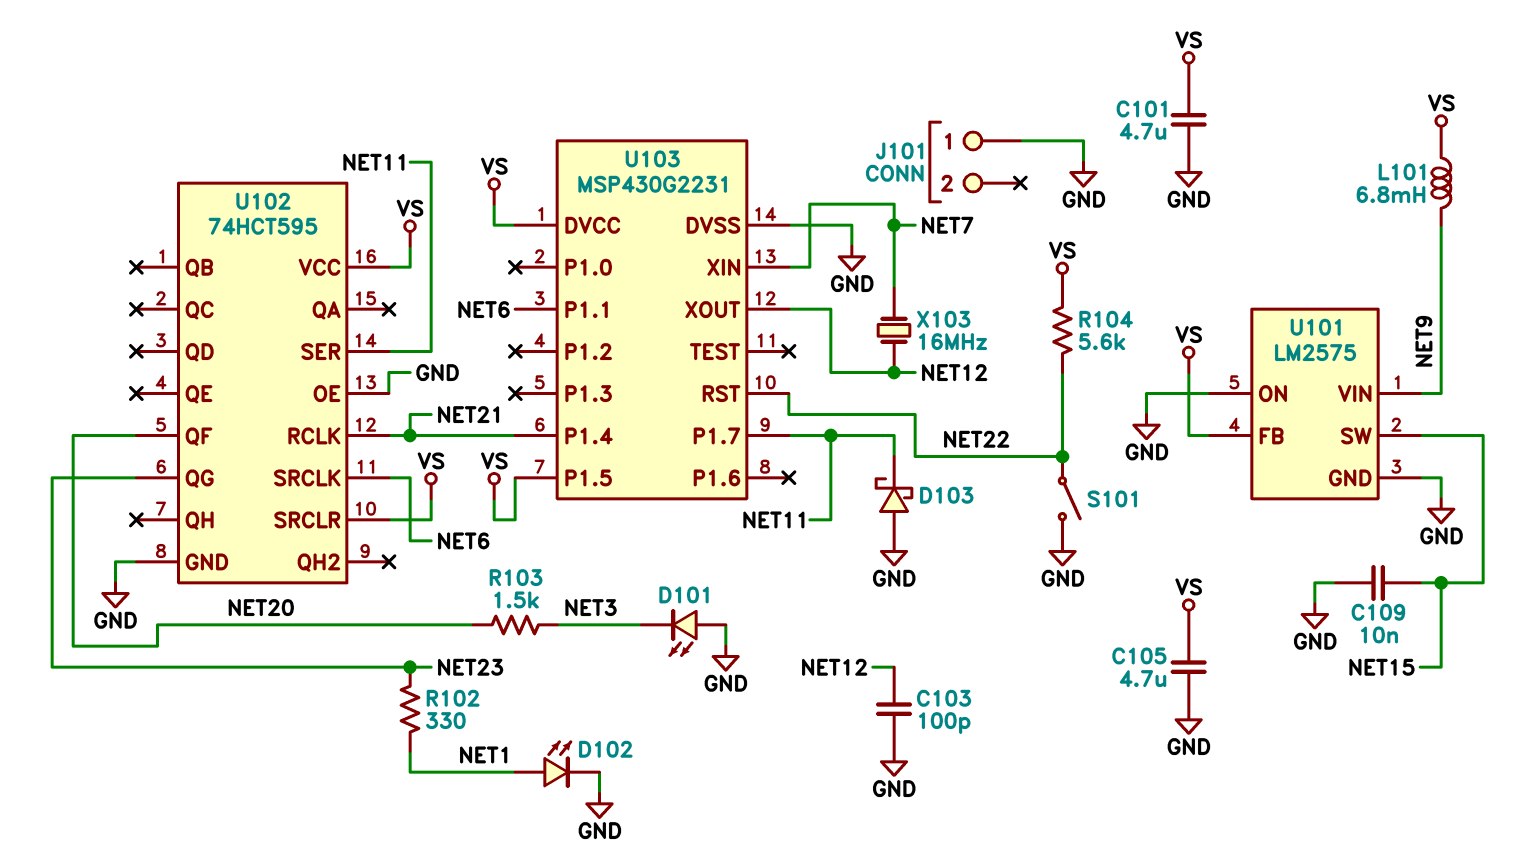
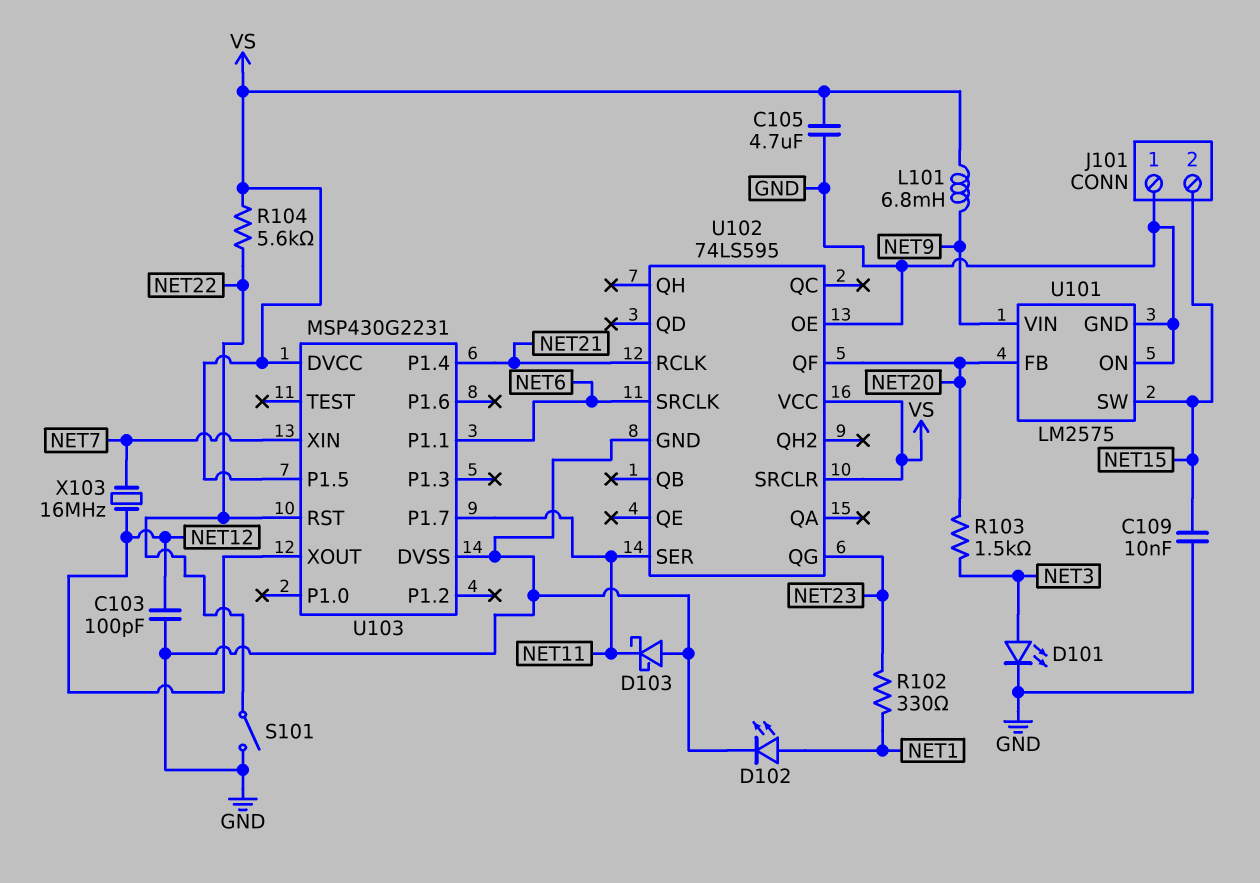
C101: 4.7uF (GND, VS) -> none
D101: LED (A GND, K NET3) -> LED (A NET3, K GND)
J101 pin 2: none -> NET15
U101 pin FB: VS -> NET20
U102: 74HCT595 -> 74LS595

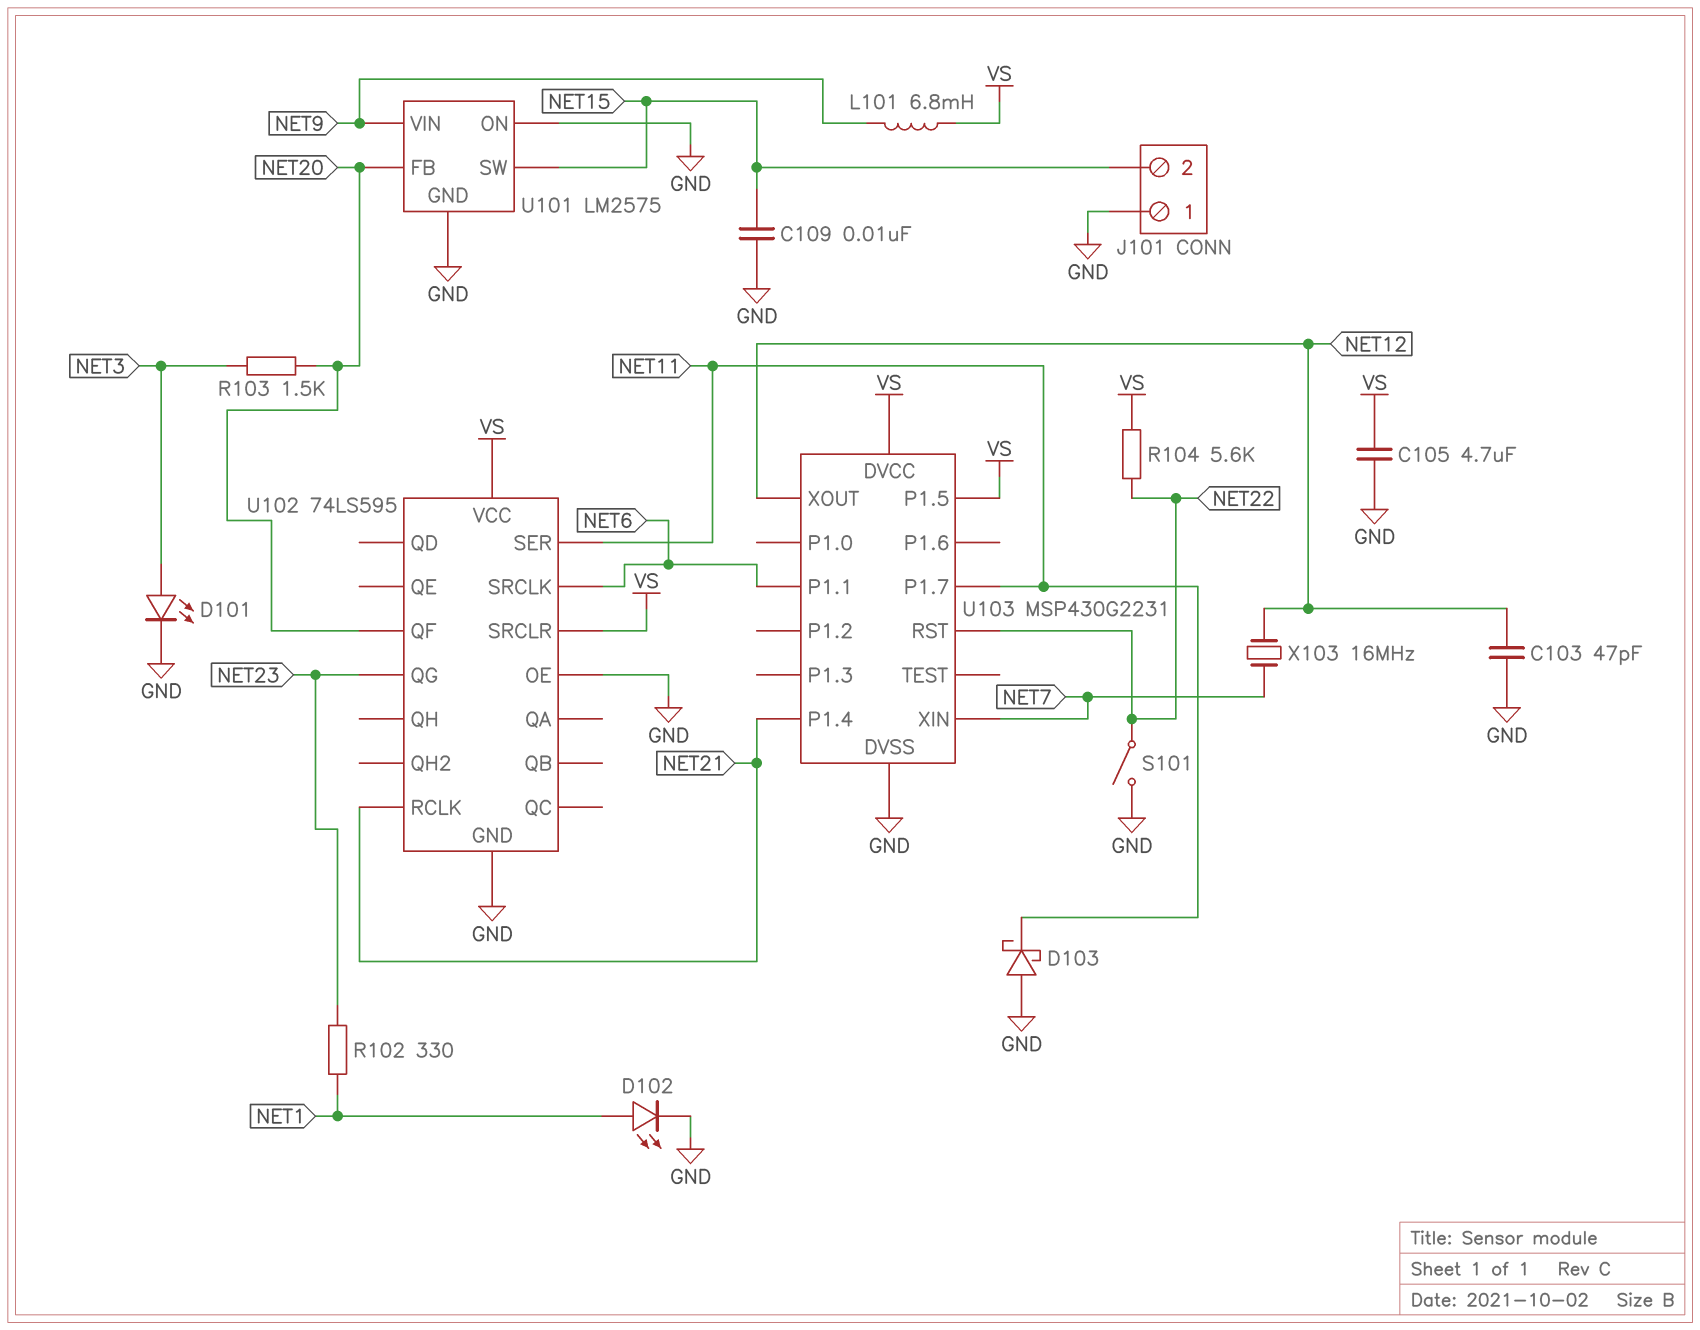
C103: 100pF (GND, NET12) -> 47pF (GND, NET12)

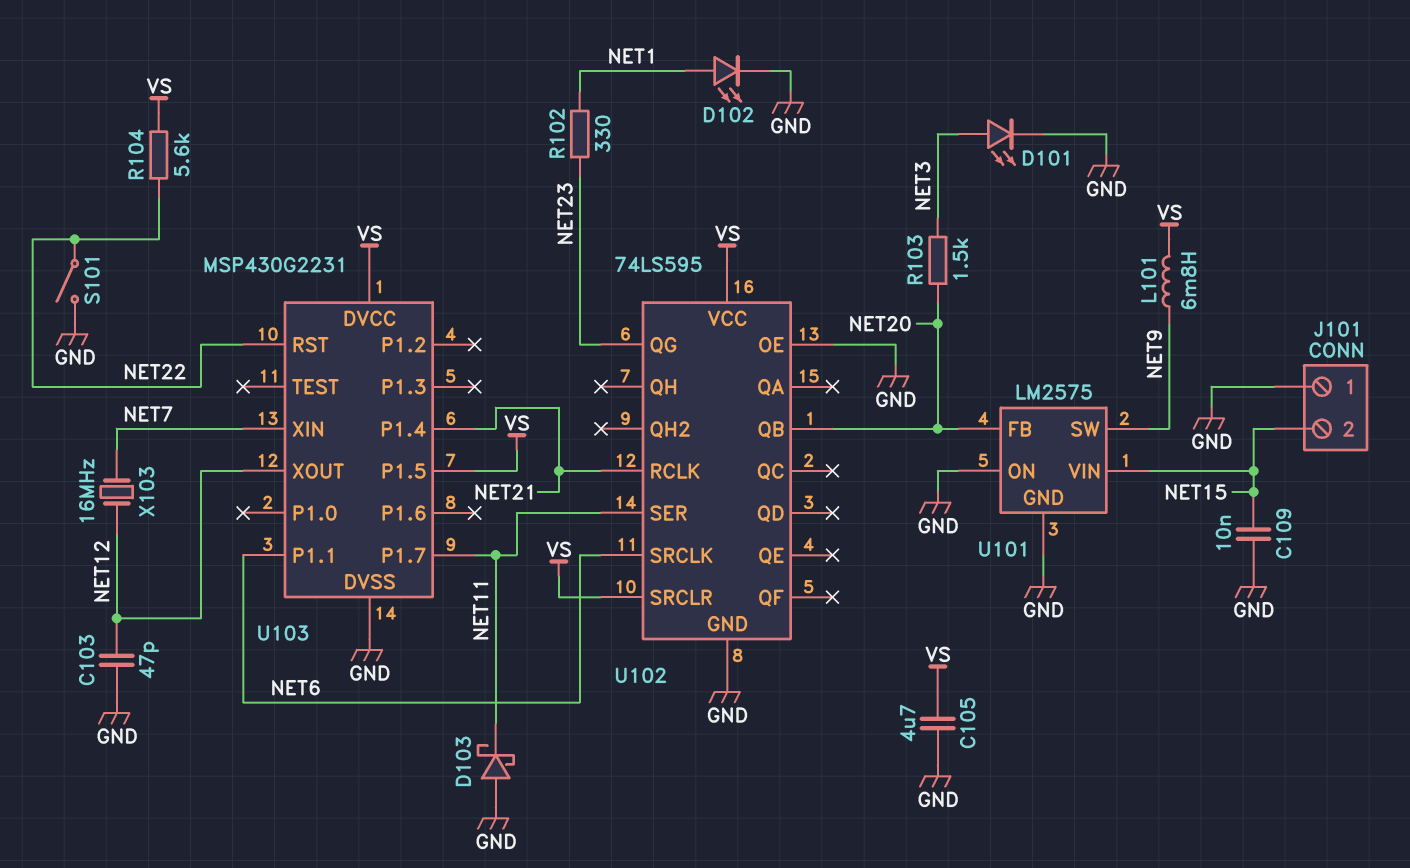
U101 pin SW: NET15 -> NET9
U101 pin VIN: NET9 -> NET15
U102 pin QB: none -> NET20
U102 pin QF: NET20 -> none

